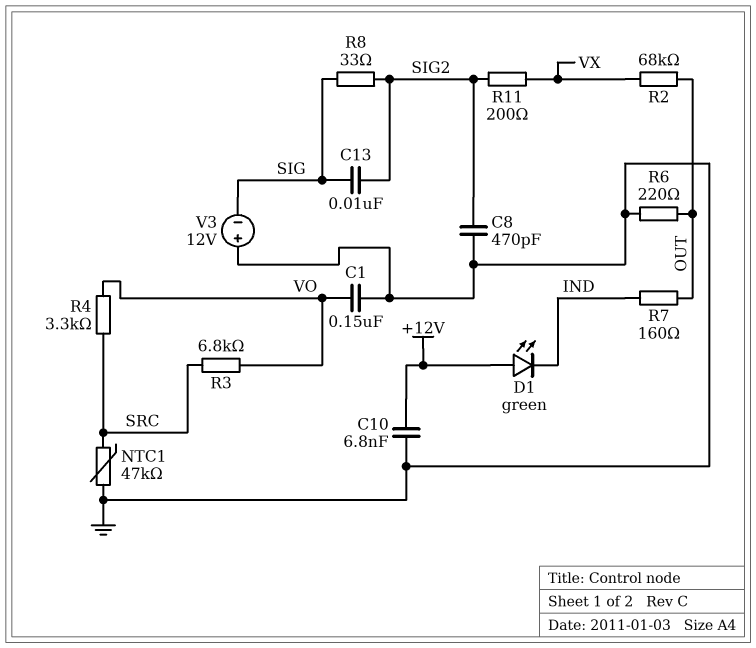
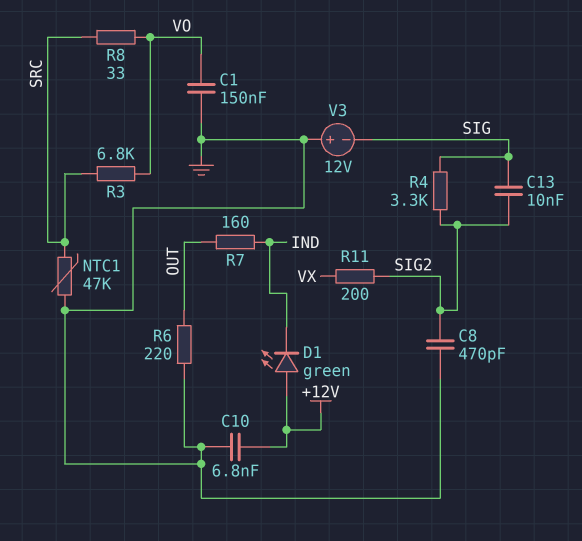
R2: 68k (OUT, VX) -> none
R4: 3.3k (SRC, VO) -> 3.3k (SIG, SIG2)
R8: 33 (SIG, SIG2) -> 33 (SRC, VO)

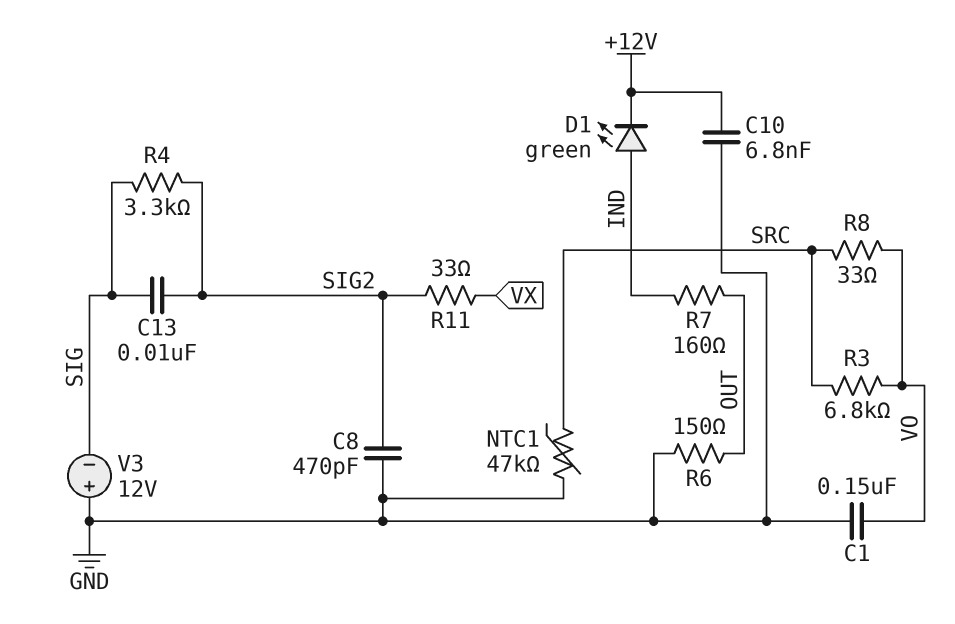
D1: LED green (A +12V, K IND) -> LED green (A IND, K +12V)
R6: 220 (GND, OUT) -> 150 (GND, OUT)
R11: 200 (SIG2, VX) -> 33 (SIG2, VX)

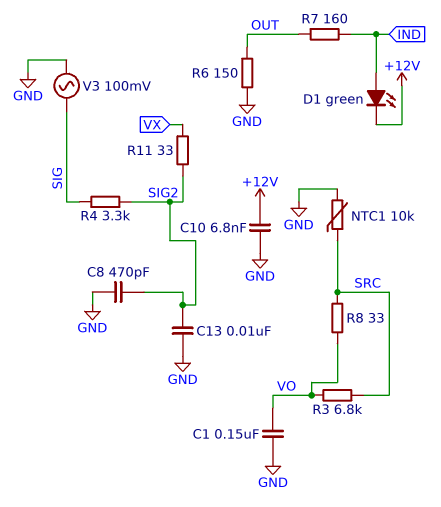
C13: 10nF (SIG, SIG2) -> 10nF (GND, SIG2)
NTC1: 47k (GND, SRC) -> 10k (GND, SRC)
V3: 12V (plus GND, minus SIG) -> AC 100mV (GND, SIG)

